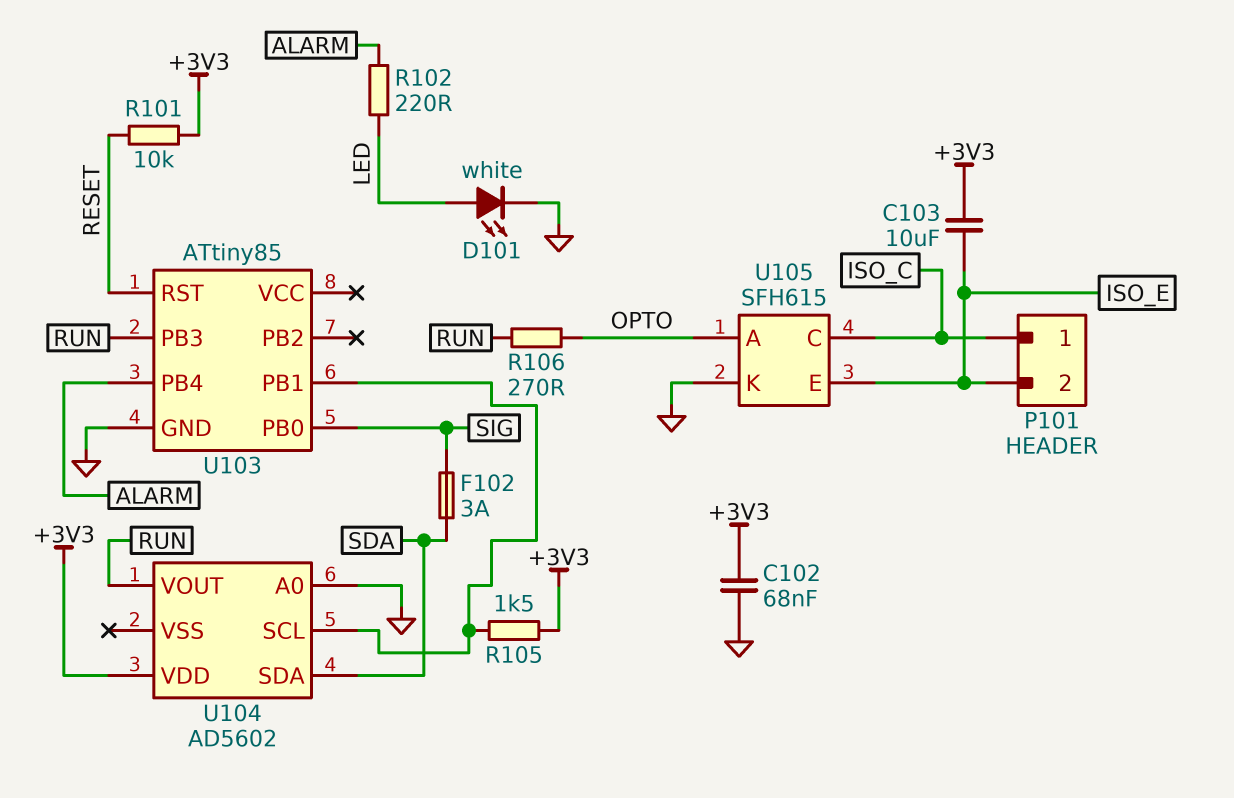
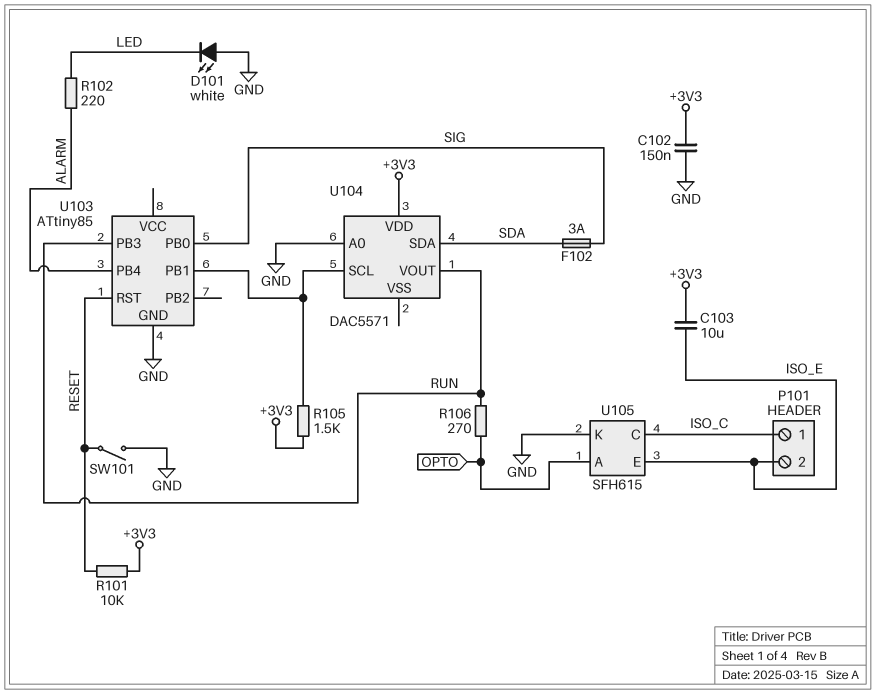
C102: 68nF (+3V3, GND) -> 150nF (+3V3, GND)
D101: LED white (A LED, K GND) -> LED white (A GND, K LED)
SW101: none -> switch (GND, RESET)
U104: AD5602 -> DAC5571

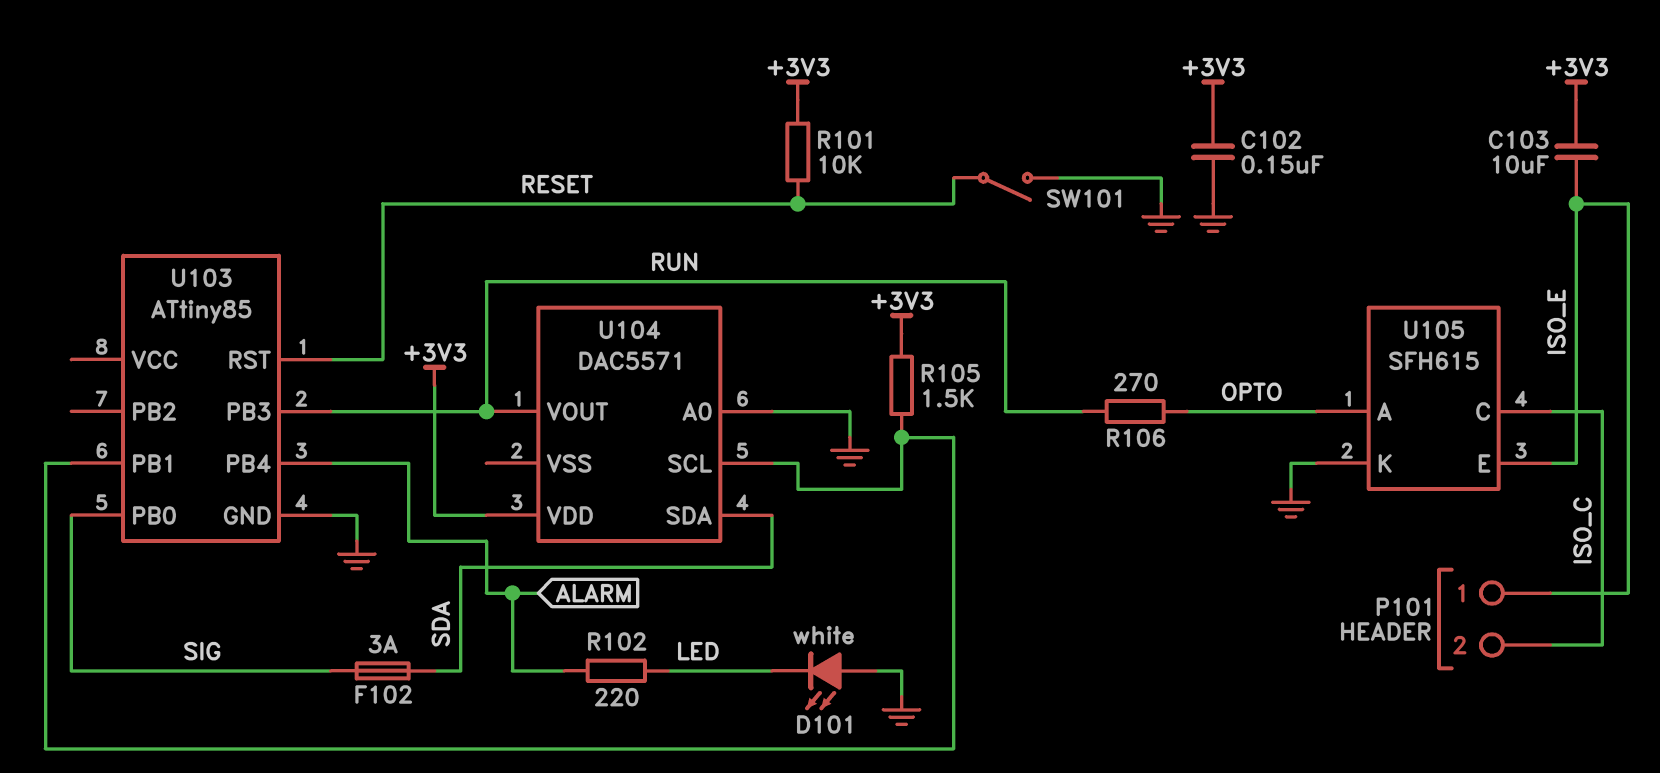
P101 pin 1: ISO_C -> ISO_E
P101 pin 2: ISO_E -> ISO_C

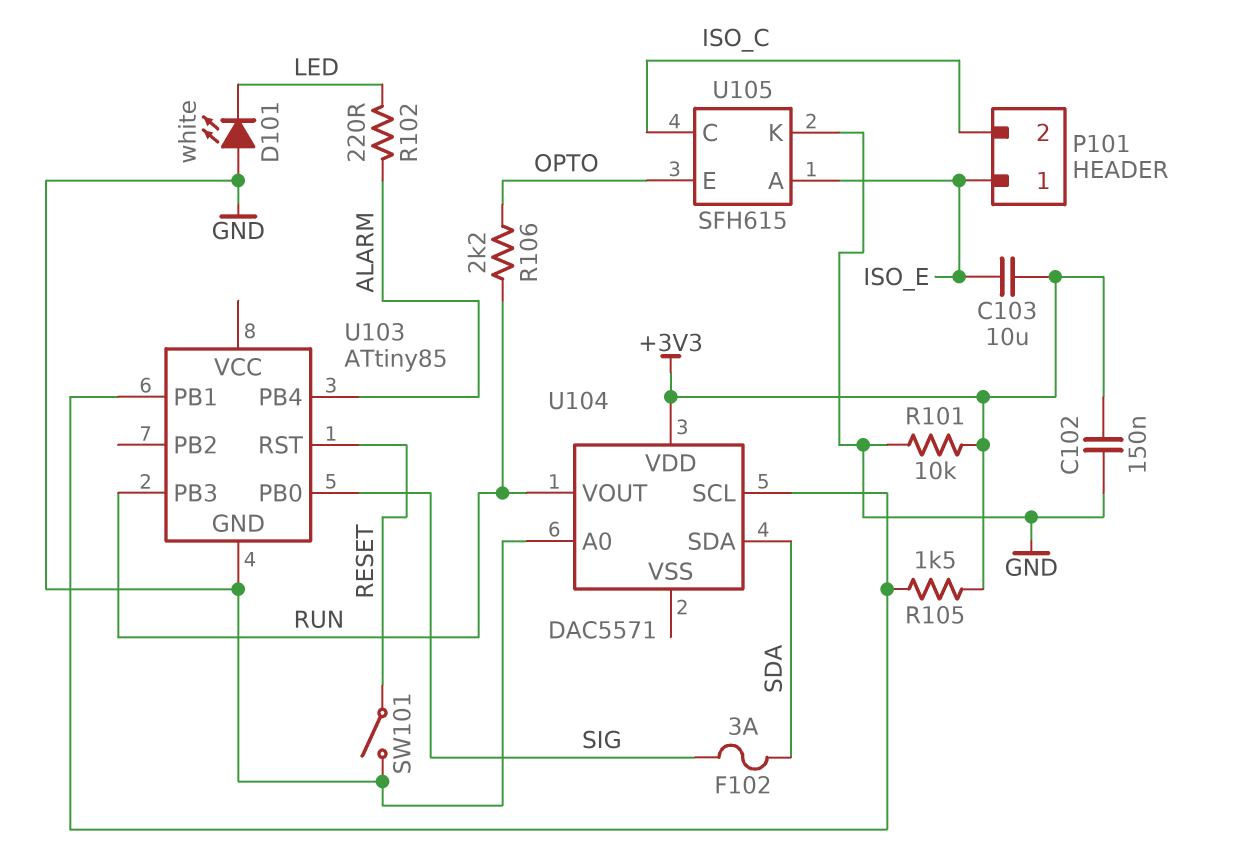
R101: 10k (+3V3, RESET) -> 10k (+3V3, GND)
R106: 270 (OPTO, RUN) -> 2.2k (OPTO, RUN)
U105 pin A: OPTO -> ISO_E
U105 pin E: ISO_E -> OPTO

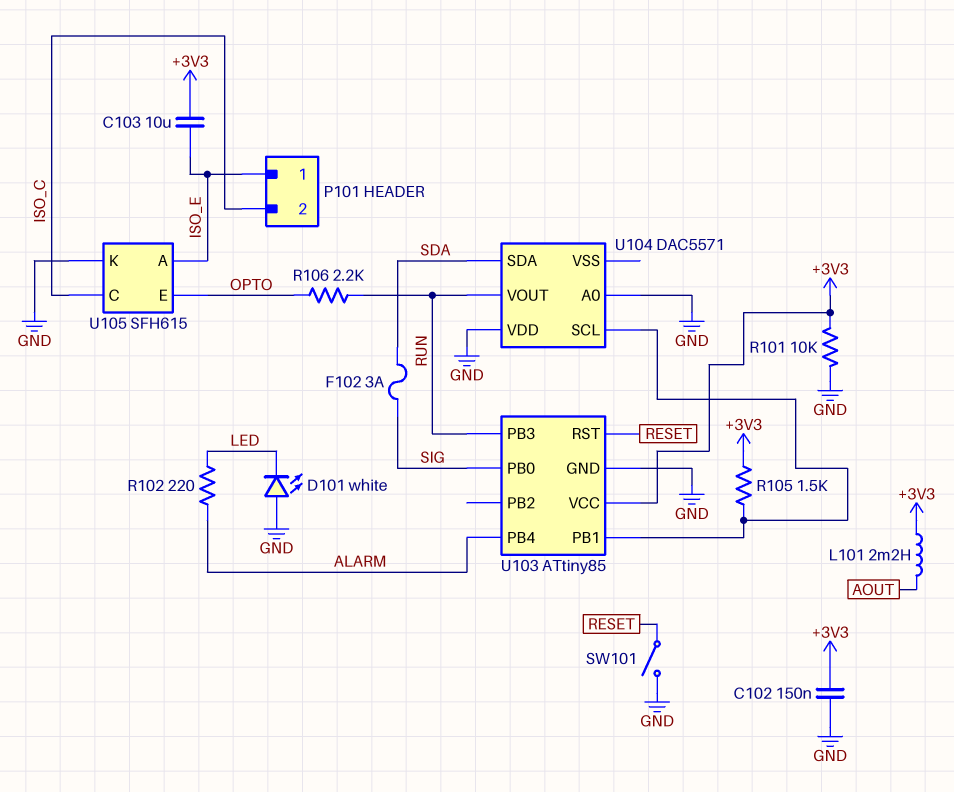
L101: none -> 2.2mH (+3V3, AOUT)
U103 pin VCC: none -> +3V3
U104 pin VDD: +3V3 -> GND

